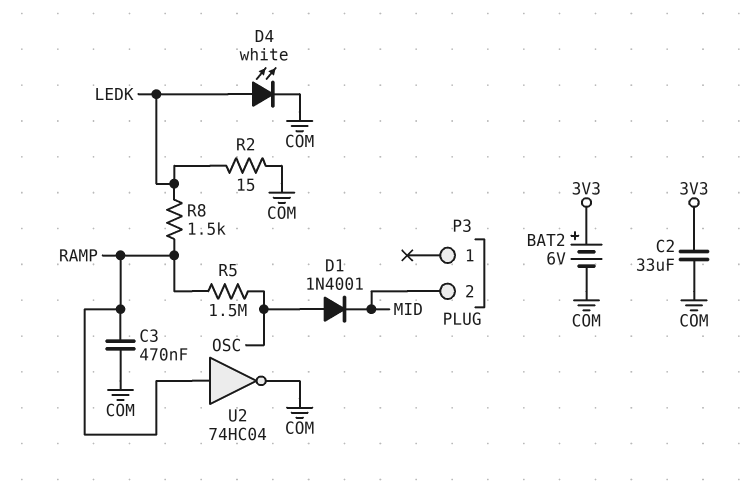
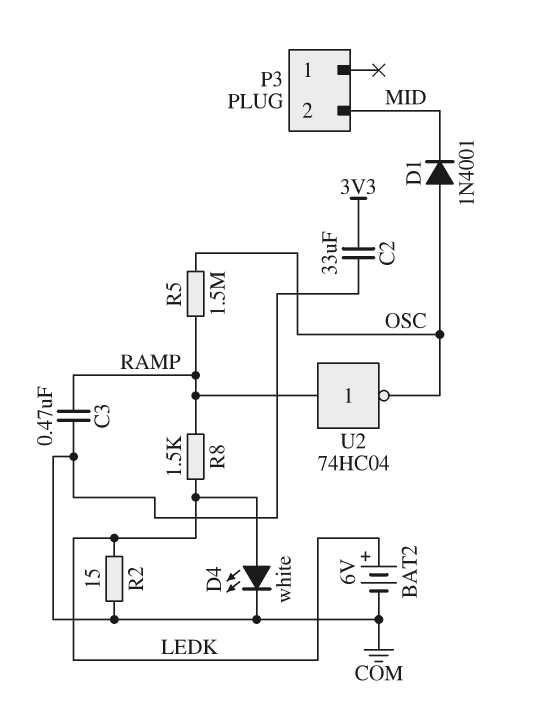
BAT2: 6V (plus 3V3, minus COM) -> 6V (plus LEDK, minus COM)
U2: NOT 74HC04 (in RAMP, out COM) -> NOT 74HC04 (in RAMP, out OSC)

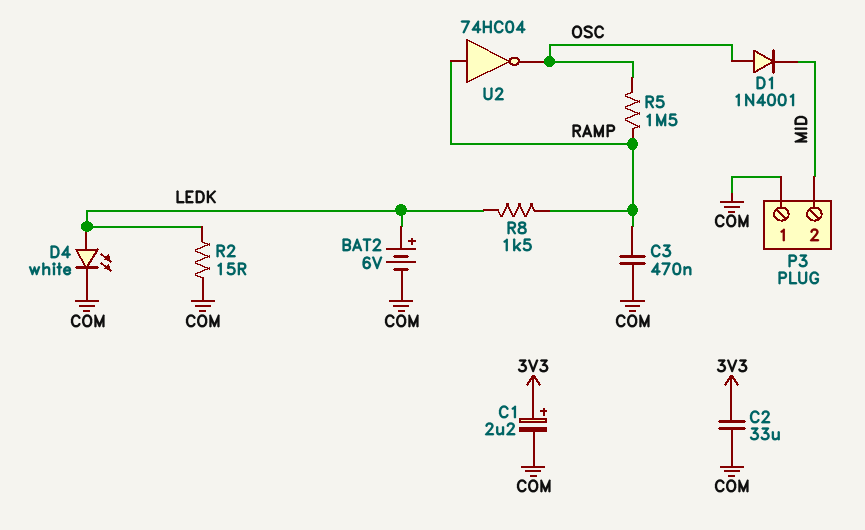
C1: none -> 2.2uF (plus 3V3, minus COM)
P3 pin 1: none -> COM

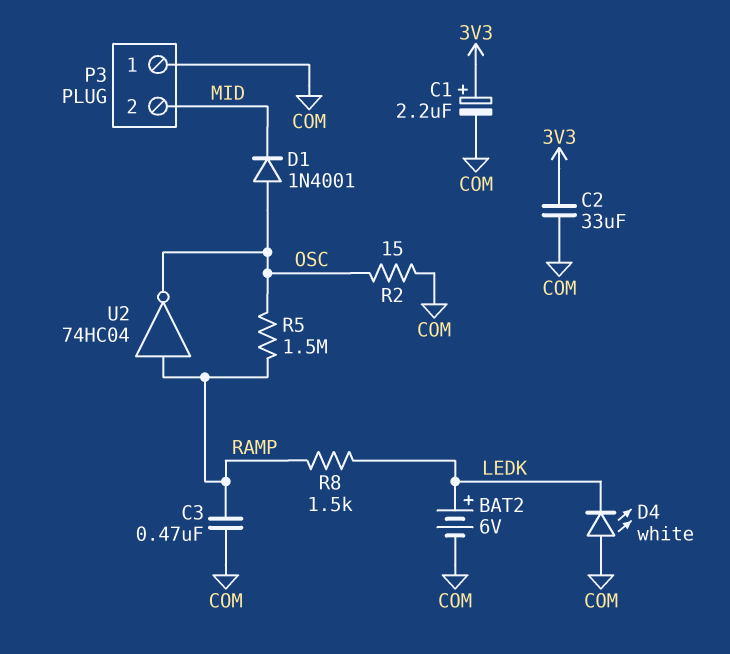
D4: LED white (A LEDK, K COM) -> LED white (A COM, K LEDK)
R2: 15 (COM, LEDK) -> 15 (COM, OSC)

